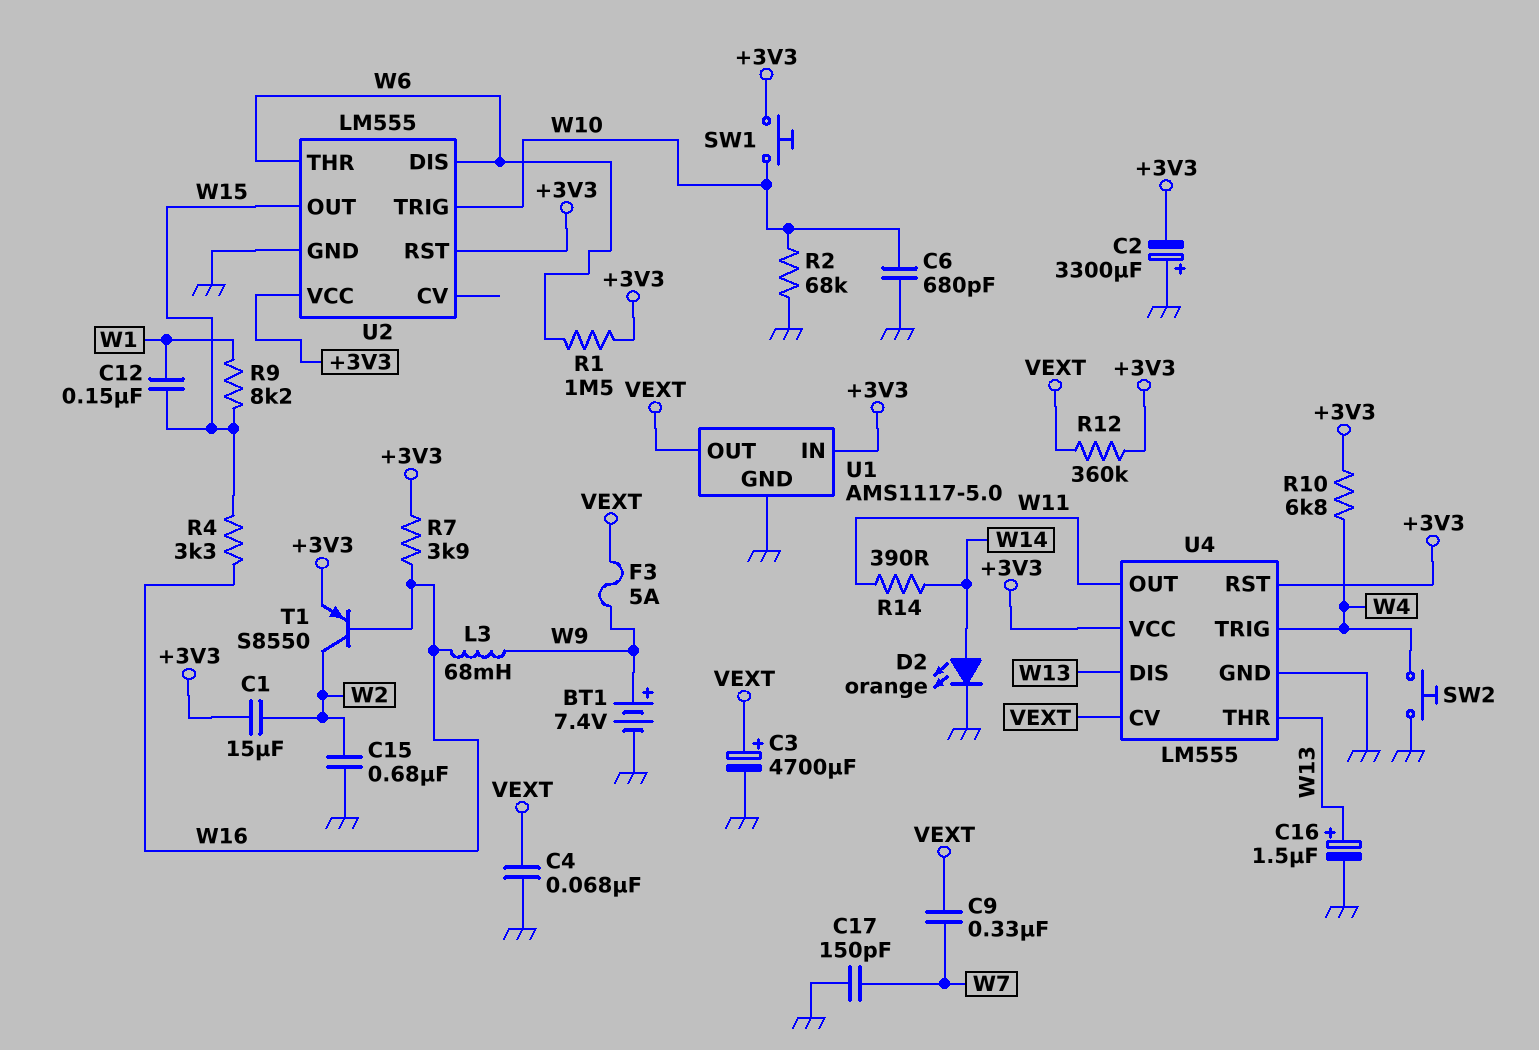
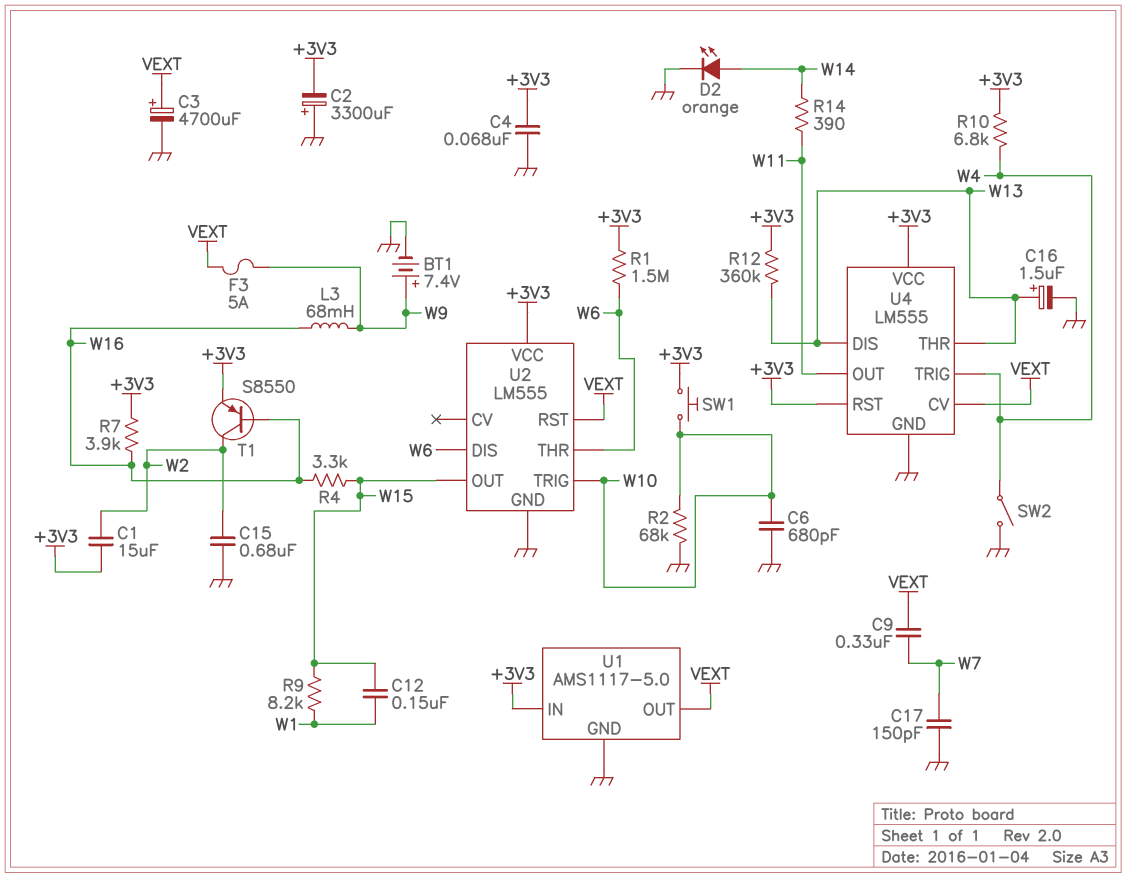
C4: 68nF (GND, VEXT) -> 68nF (+3V3, GND)
R12: 360k (+3V3, VEXT) -> 360k (+3V3, W13)
SW2: button (GND, W4) -> switch (GND, W4)
U2 pin RST: +3V3 -> VEXT

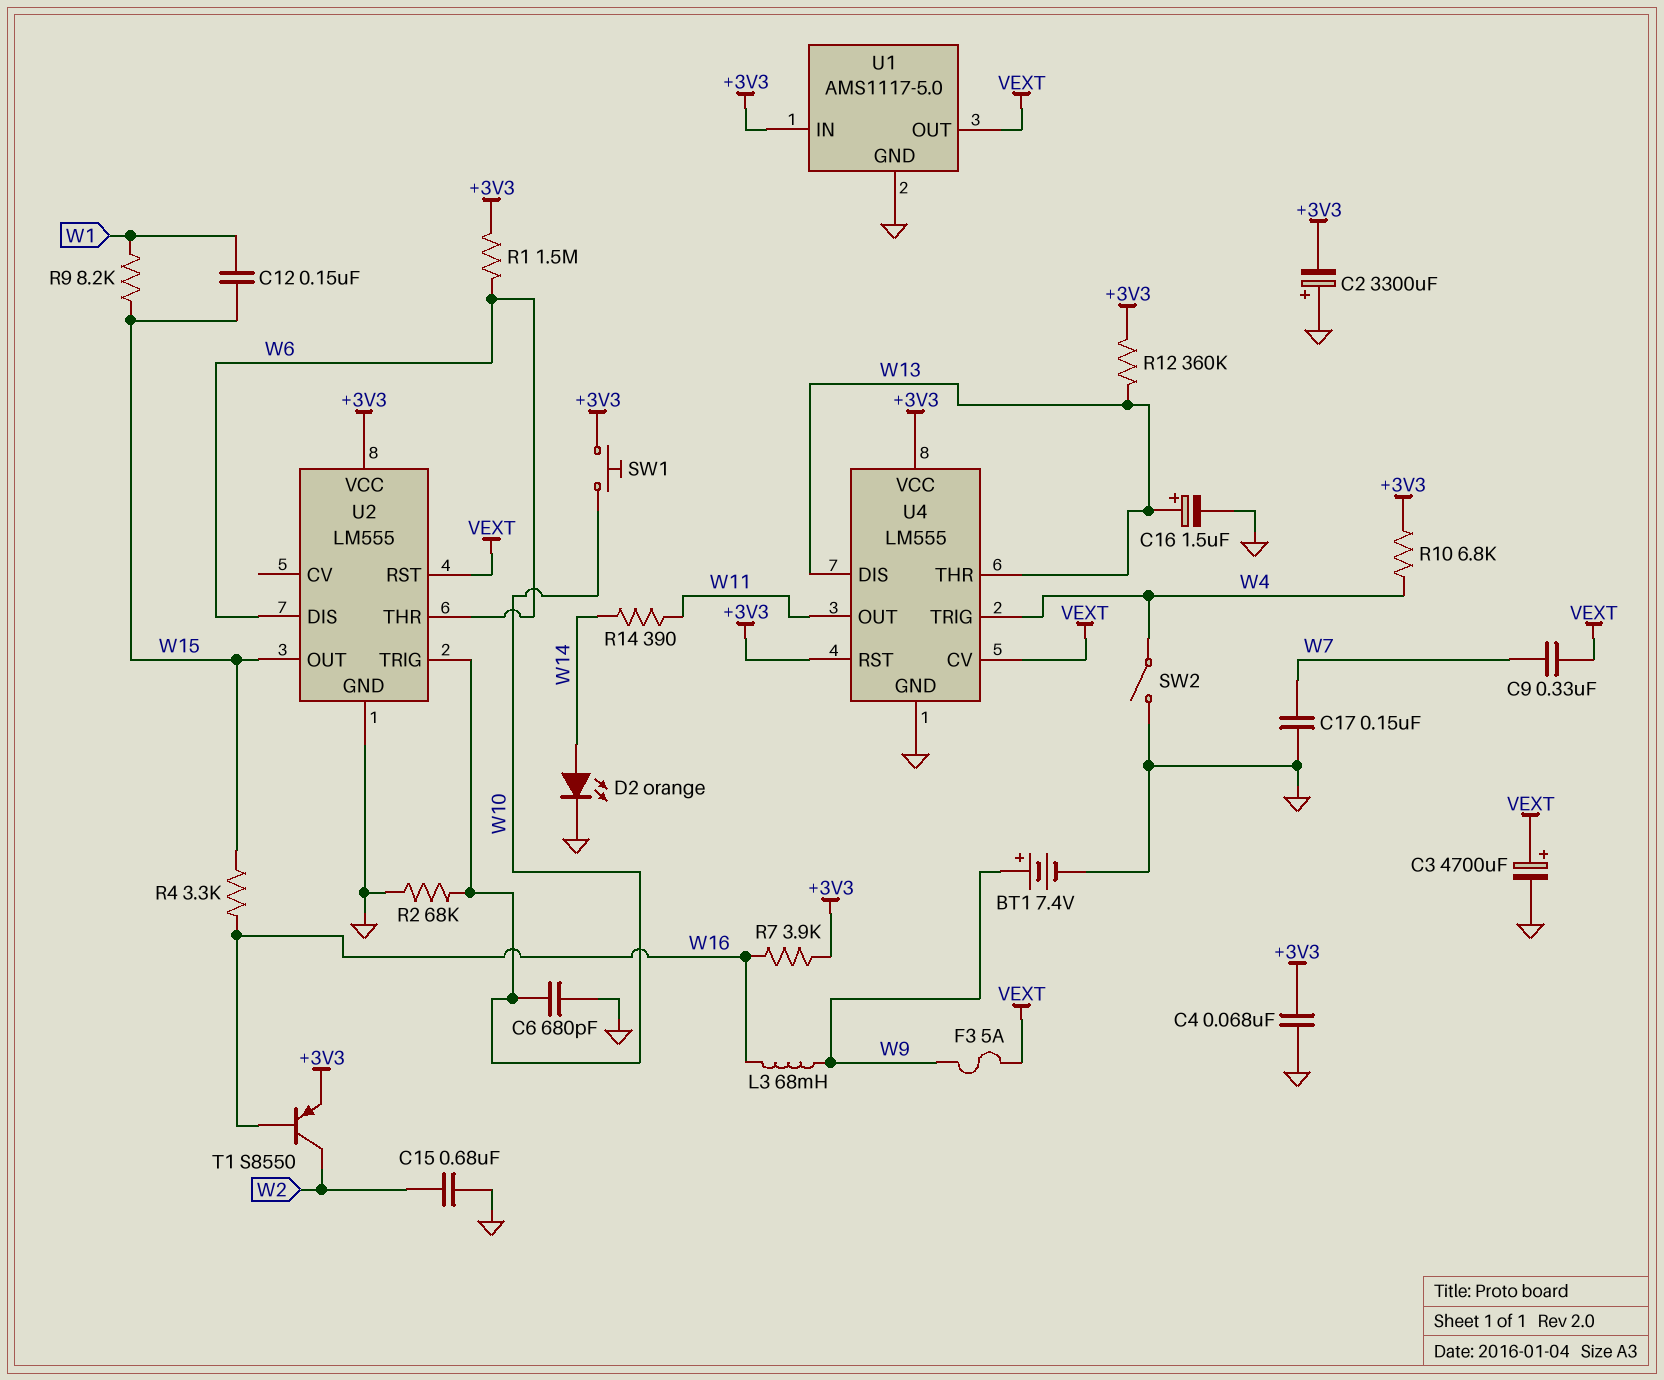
C1: 15uF (+3V3, W2) -> none
C17: 150pF (GND, W7) -> 150nF (GND, W7)

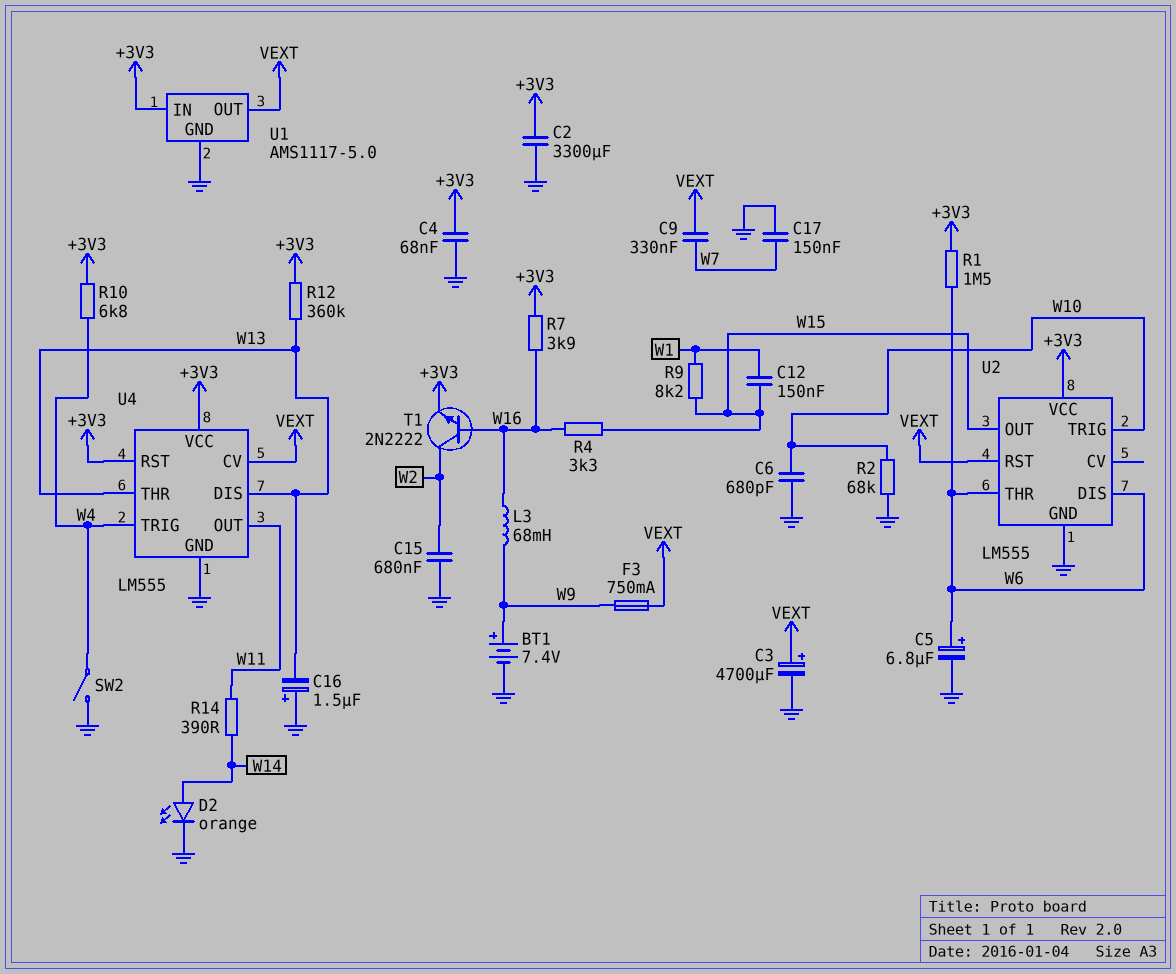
C2: 3300uF (plus GND, minus +3V3) -> 3300uF (+3V3, GND)
C5: none -> 6.8uF (plus W6, minus GND)
C16: 1.5uF (plus W13, minus GND) -> 1.5uF (plus GND, minus W13)
F3: 5A (VEXT, W9) -> 750mA (VEXT, W9)
SW1: button (+3V3, W10) -> none
T1: PNP S8550 (B W16, C W2, E +3V3) -> NPN 2N2222 (B W16, C W2, E +3V3)

